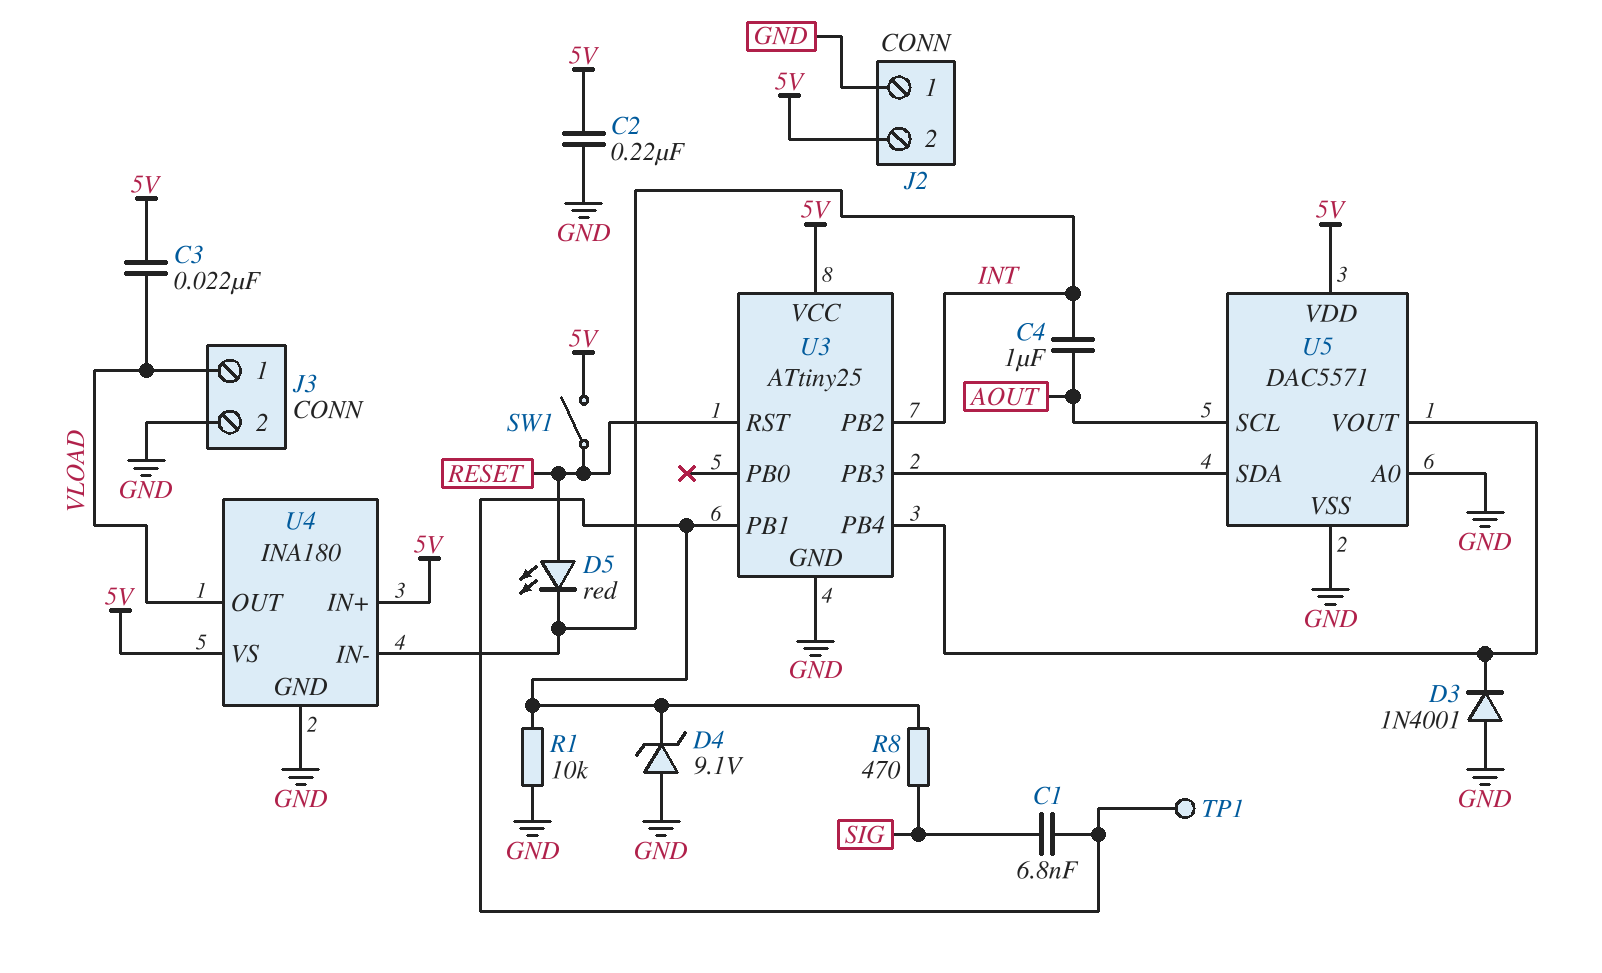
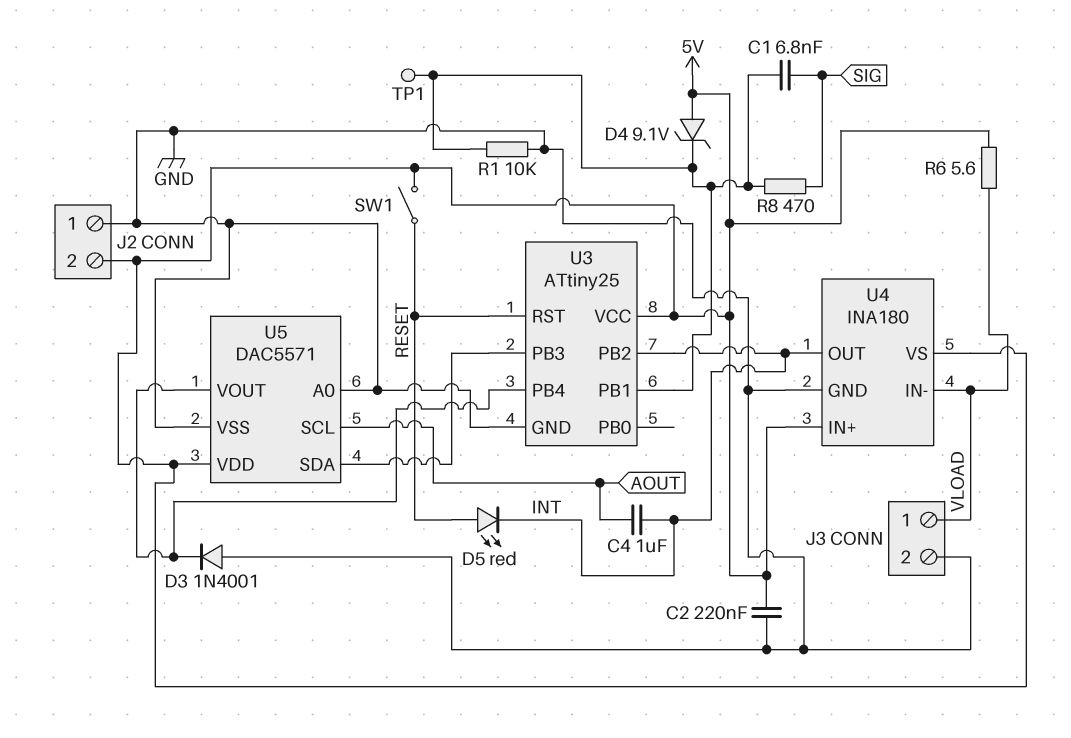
C3: 22nF (5V, VLOAD) -> none
D4: zener 9.1V (A GND, K U3/PB1) -> zener 9.1V (A 5V, K U3/PB1)
R6: none -> 5.6 (5V, VLOAD)
U4 pin IN-: INT -> VLOAD
U4 pin OUT: VLOAD -> INT

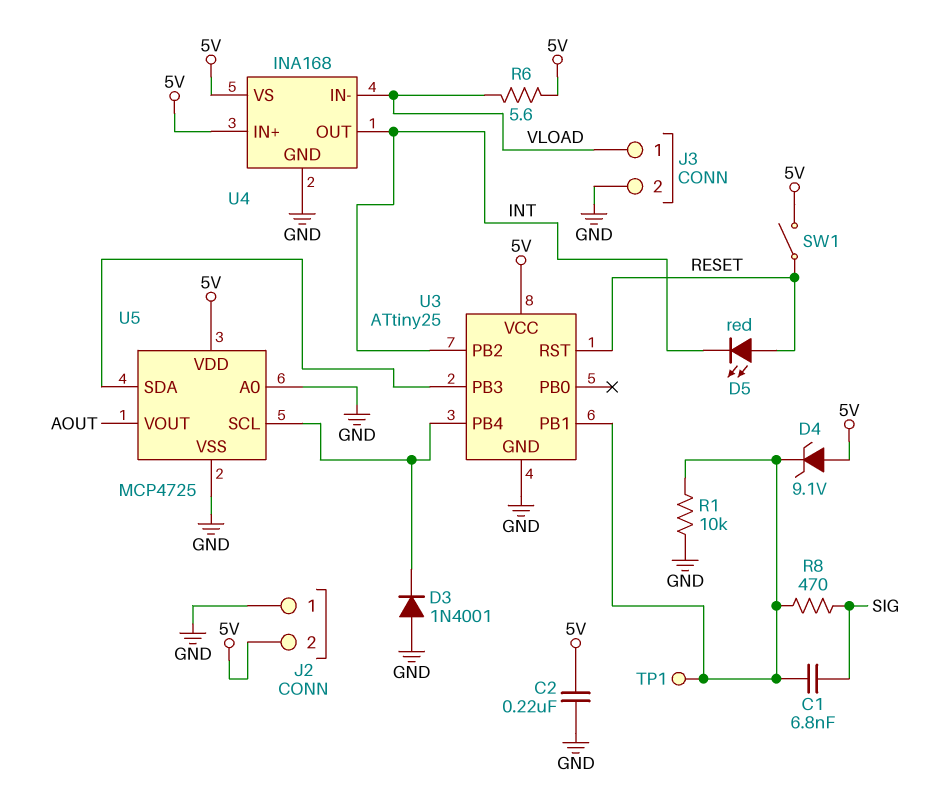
C4: 1uF (AOUT, INT) -> none
U4: INA180 -> INA168
U5: DAC5571 -> MCP4725
U5 pin SCL: AOUT -> U3/PB4
U5 pin VOUT: U3/PB4 -> AOUT

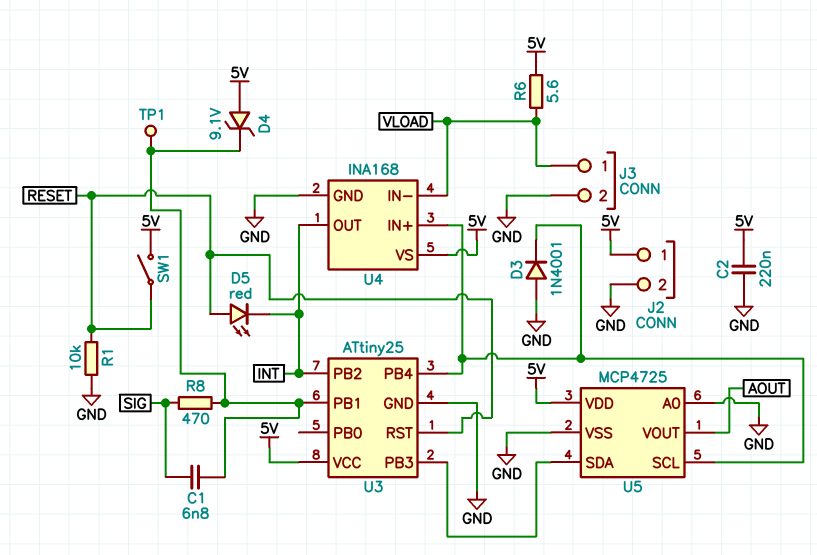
J2 pin 1: GND -> 5V
J2 pin 2: 5V -> GND
R1: 10k (GND, U3/PB1) -> 10k (GND, RESET)
U4 pin IN+: 5V -> U3/PB4

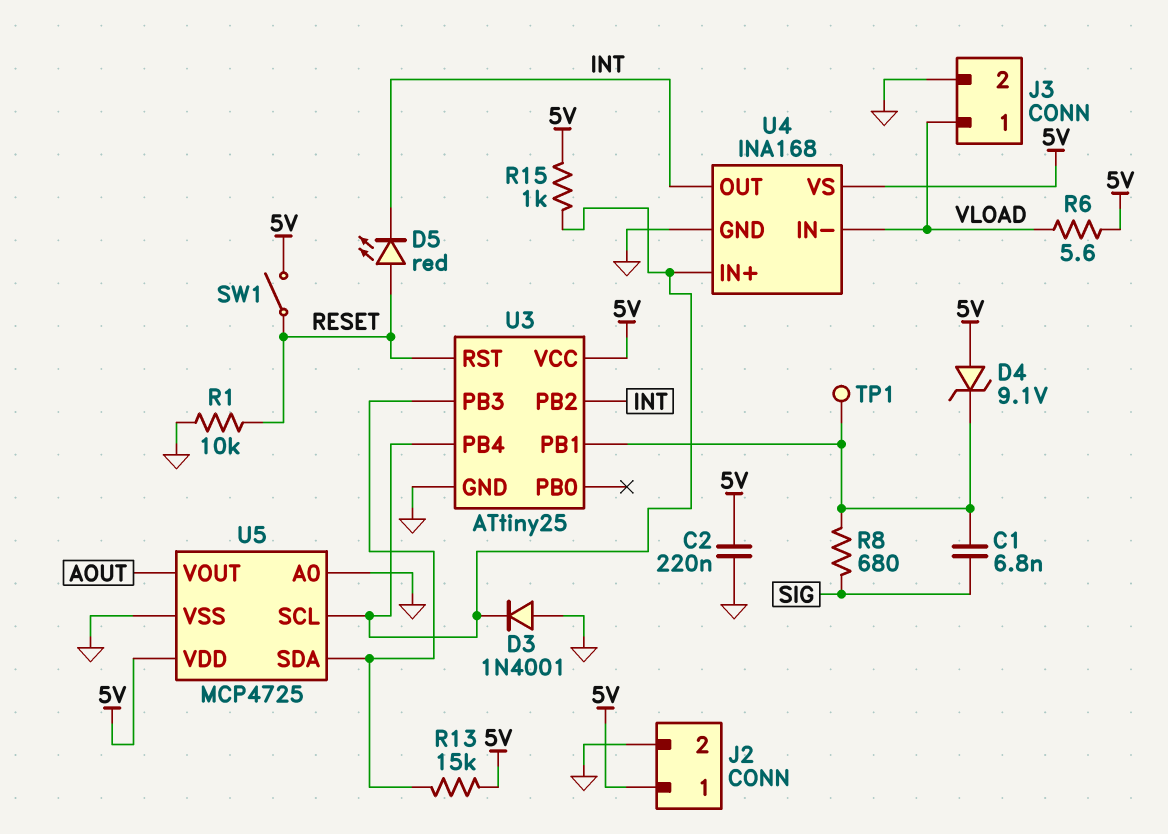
R8: 470 (SIG, U3/PB1) -> 680 (SIG, U3/PB1)
R13: none -> 15k (5V, U3/PB3)
R15: none -> 1k (5V, U3/PB4)

